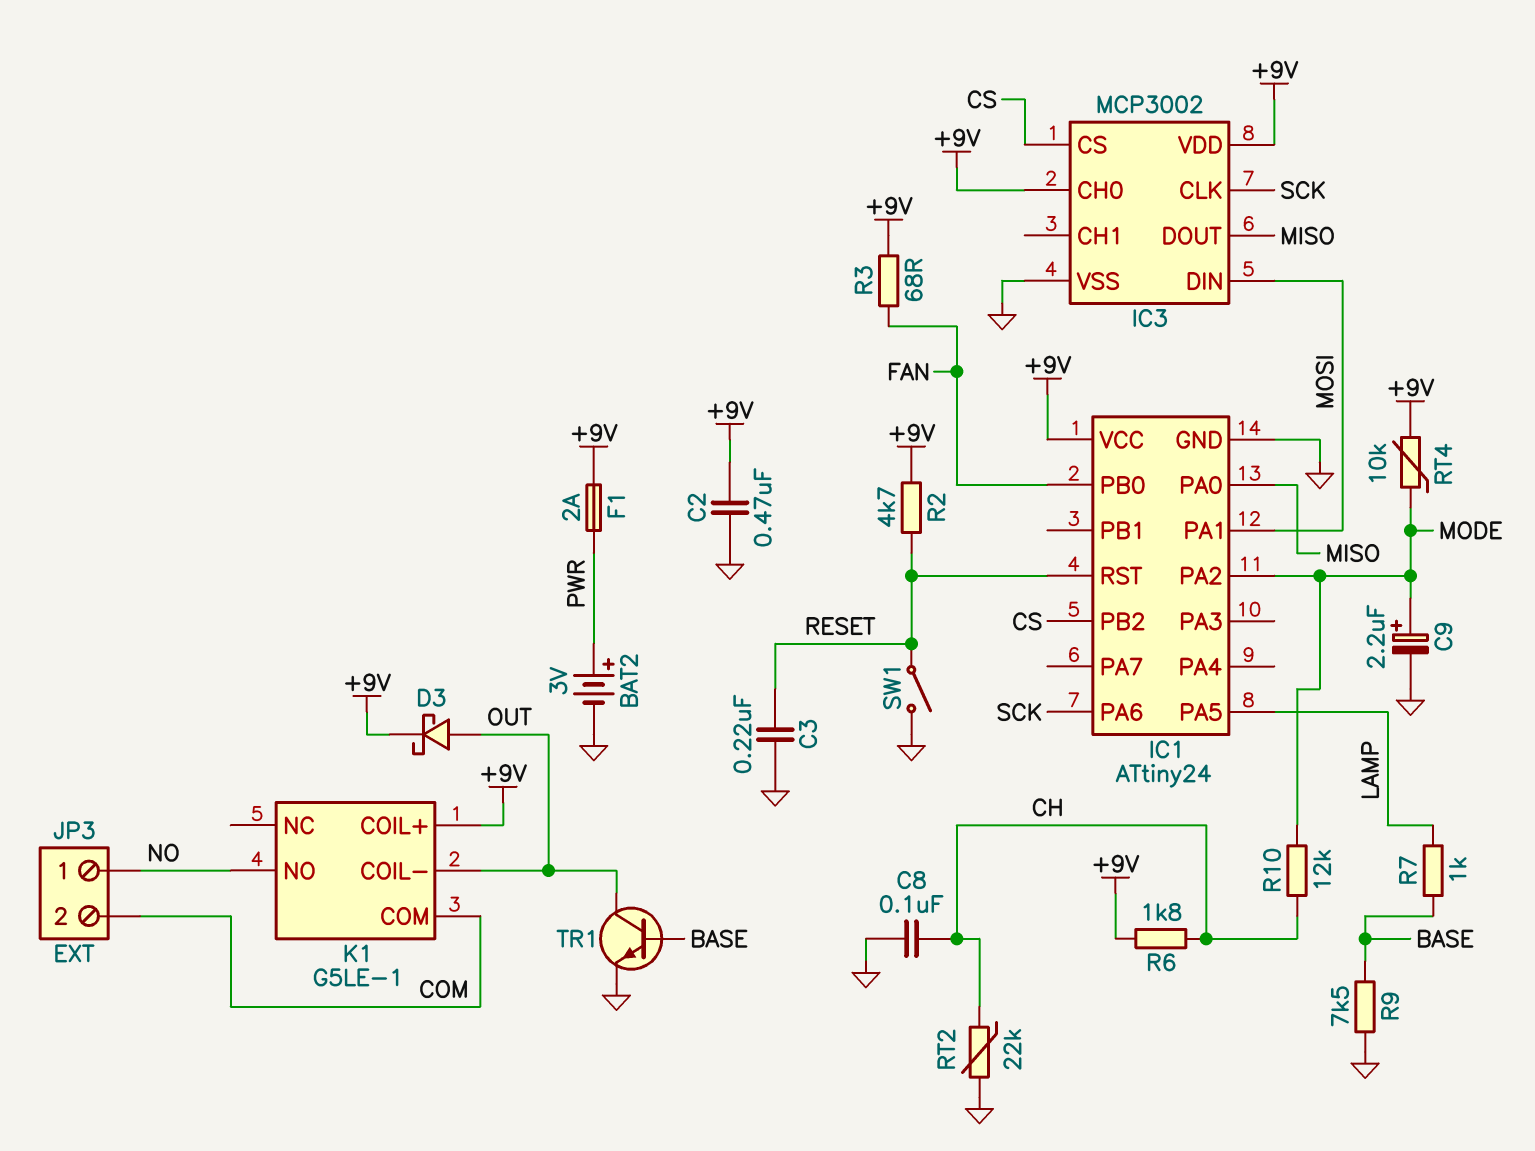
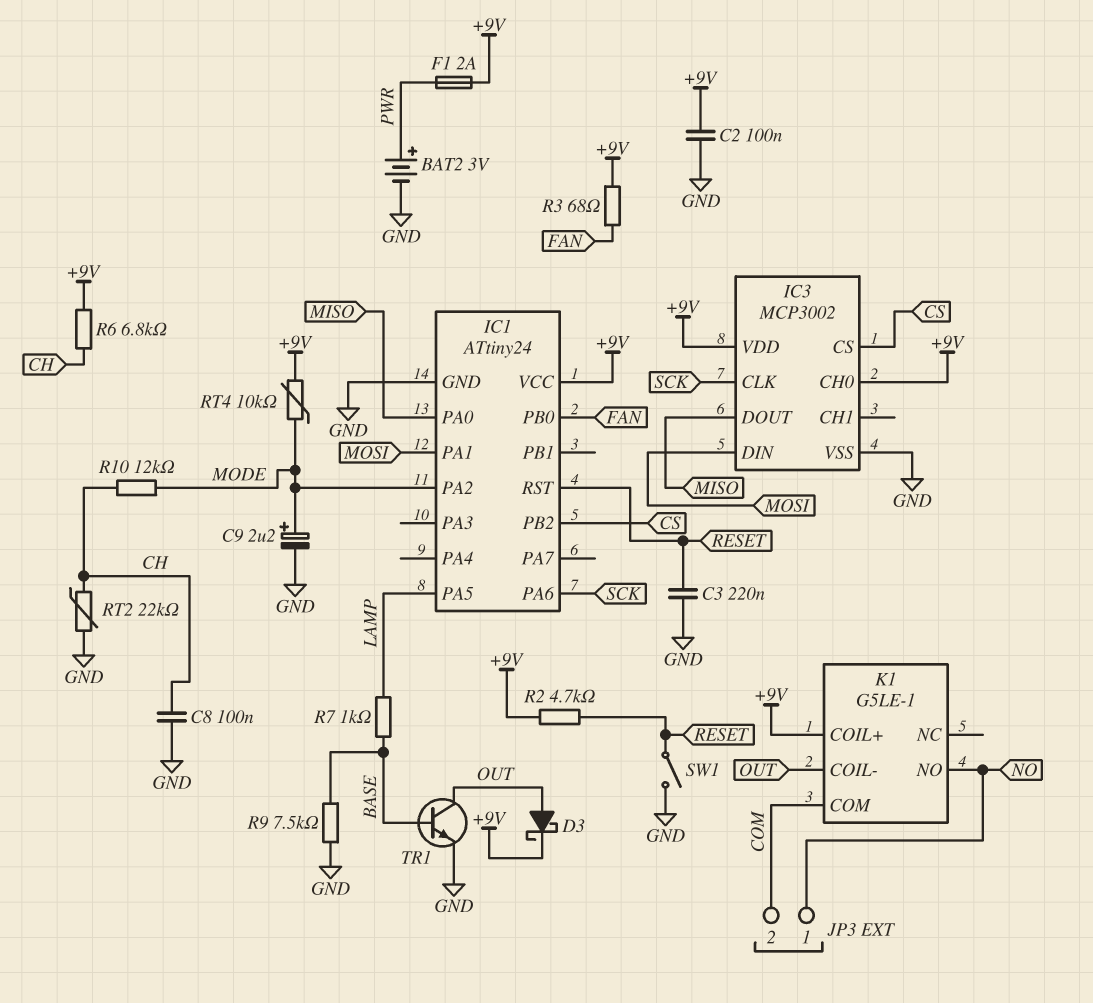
C2: 470nF (+9V, GND) -> 100nF (+9V, GND)
R6: 1.8k (+9V, CH) -> 6.8k (+9V, CH)

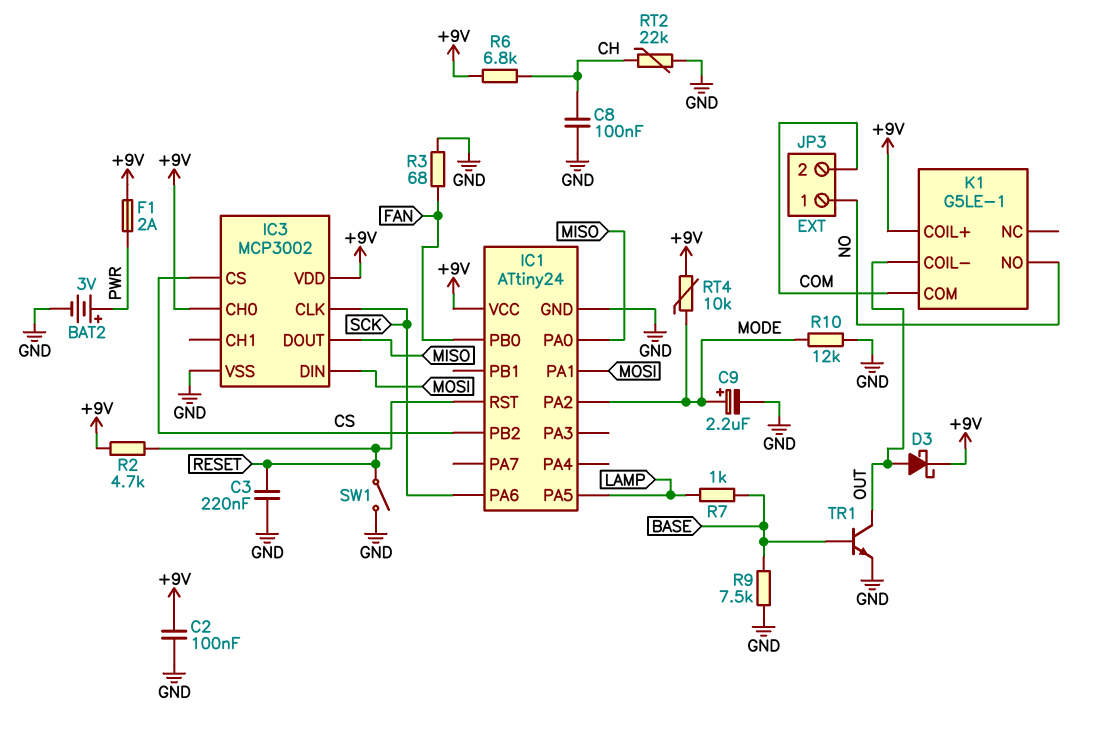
R3: 68 (+9V, FAN) -> 68 (FAN, GND)
R10: 12k (CH, MODE) -> 12k (GND, MODE)

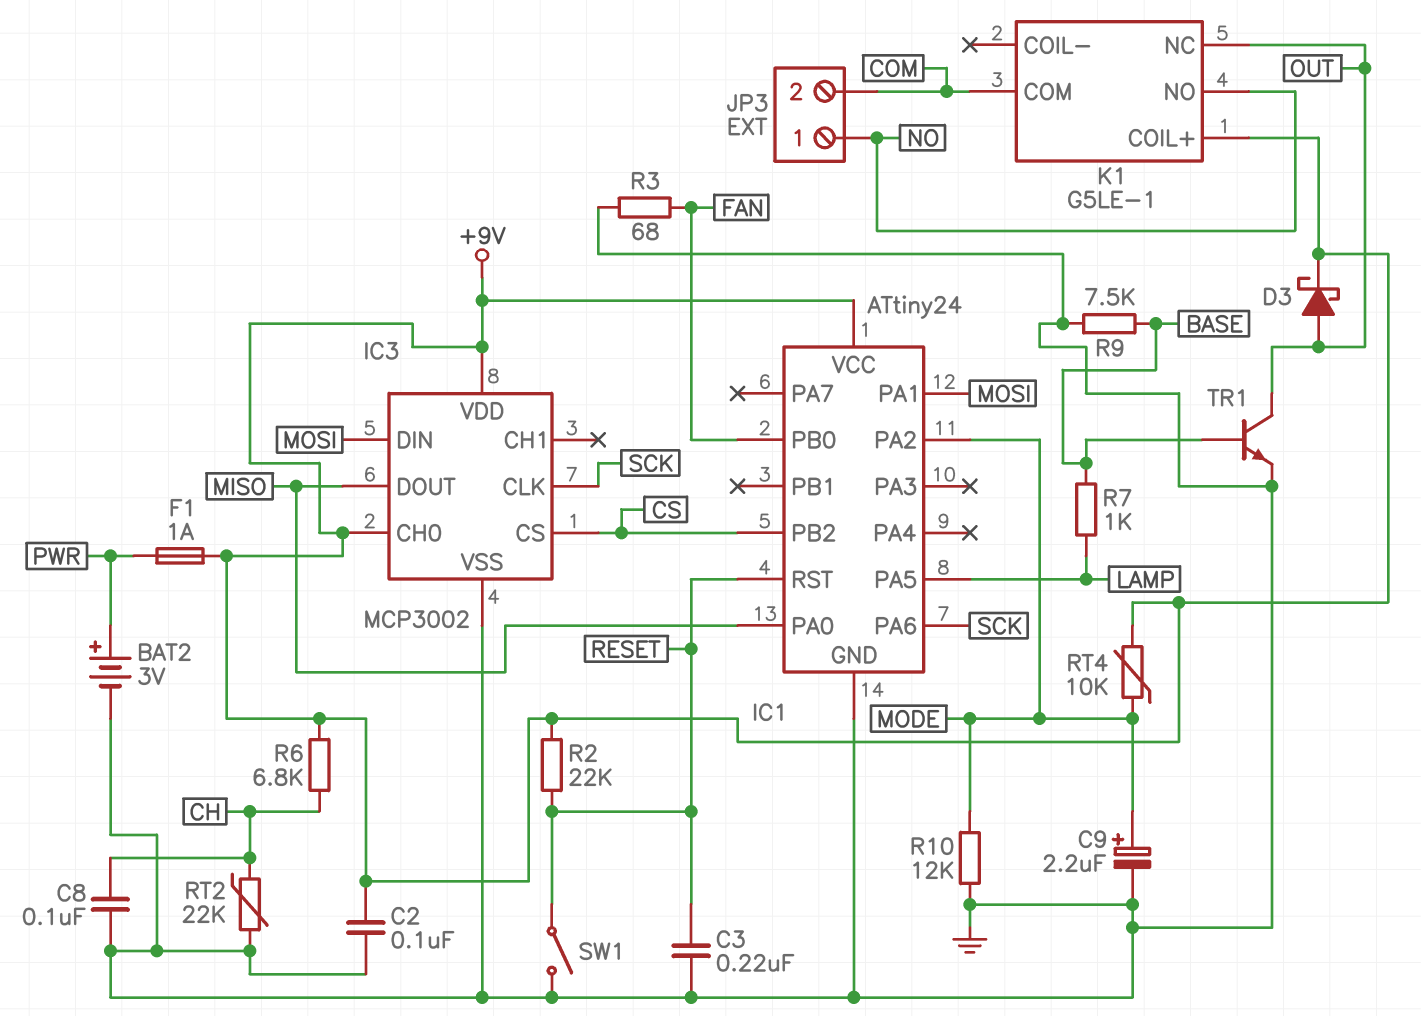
F1: 2A (+9V, PWR) -> 1A (+9V, PWR)
K1 pin COIL-: OUT -> none
K1 pin NC: none -> OUT
R2: 4.7k (+9V, RESET) -> 22k (+9V, RESET)

